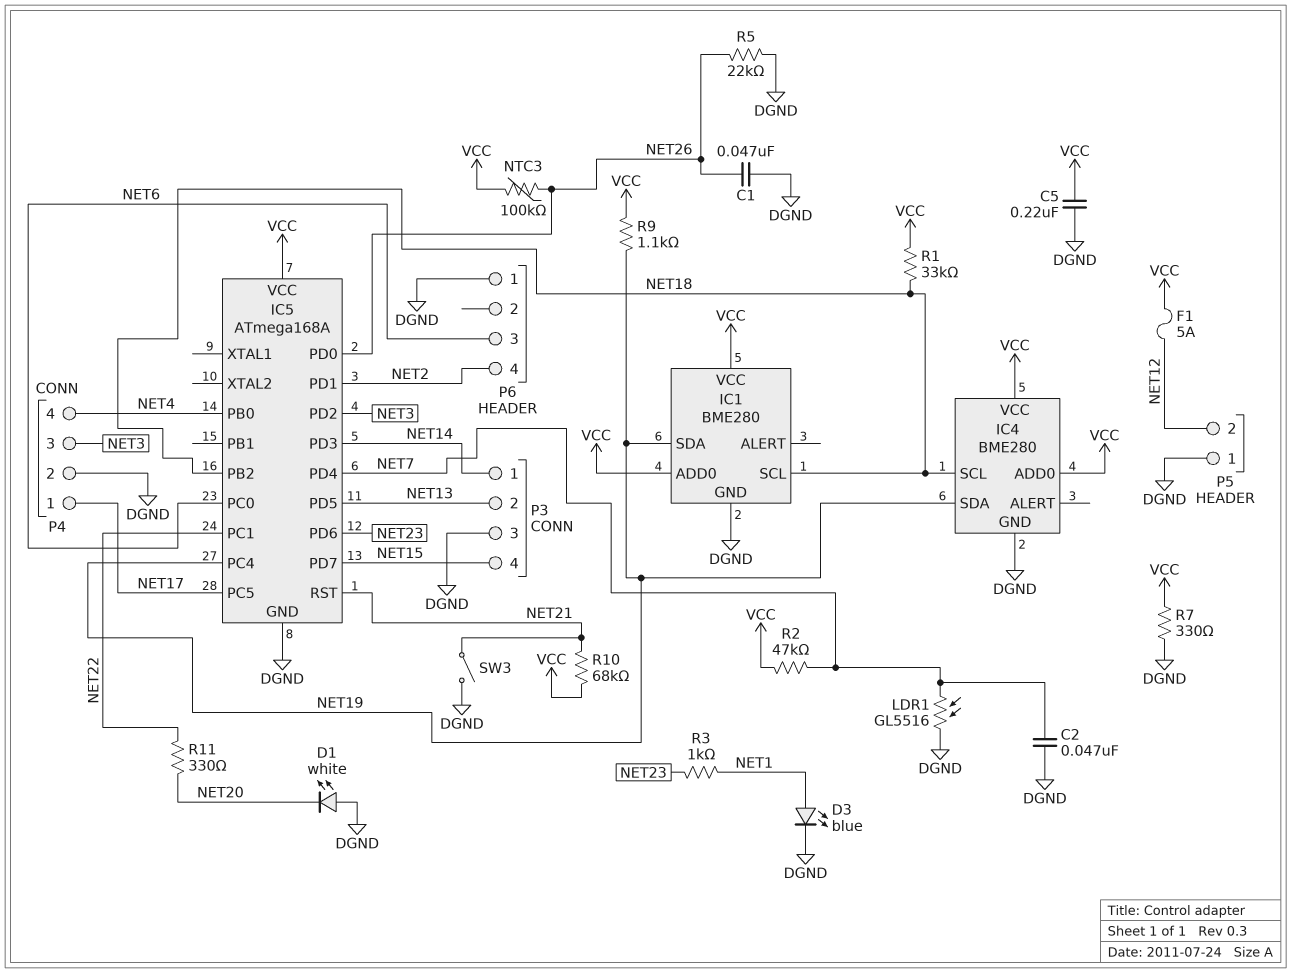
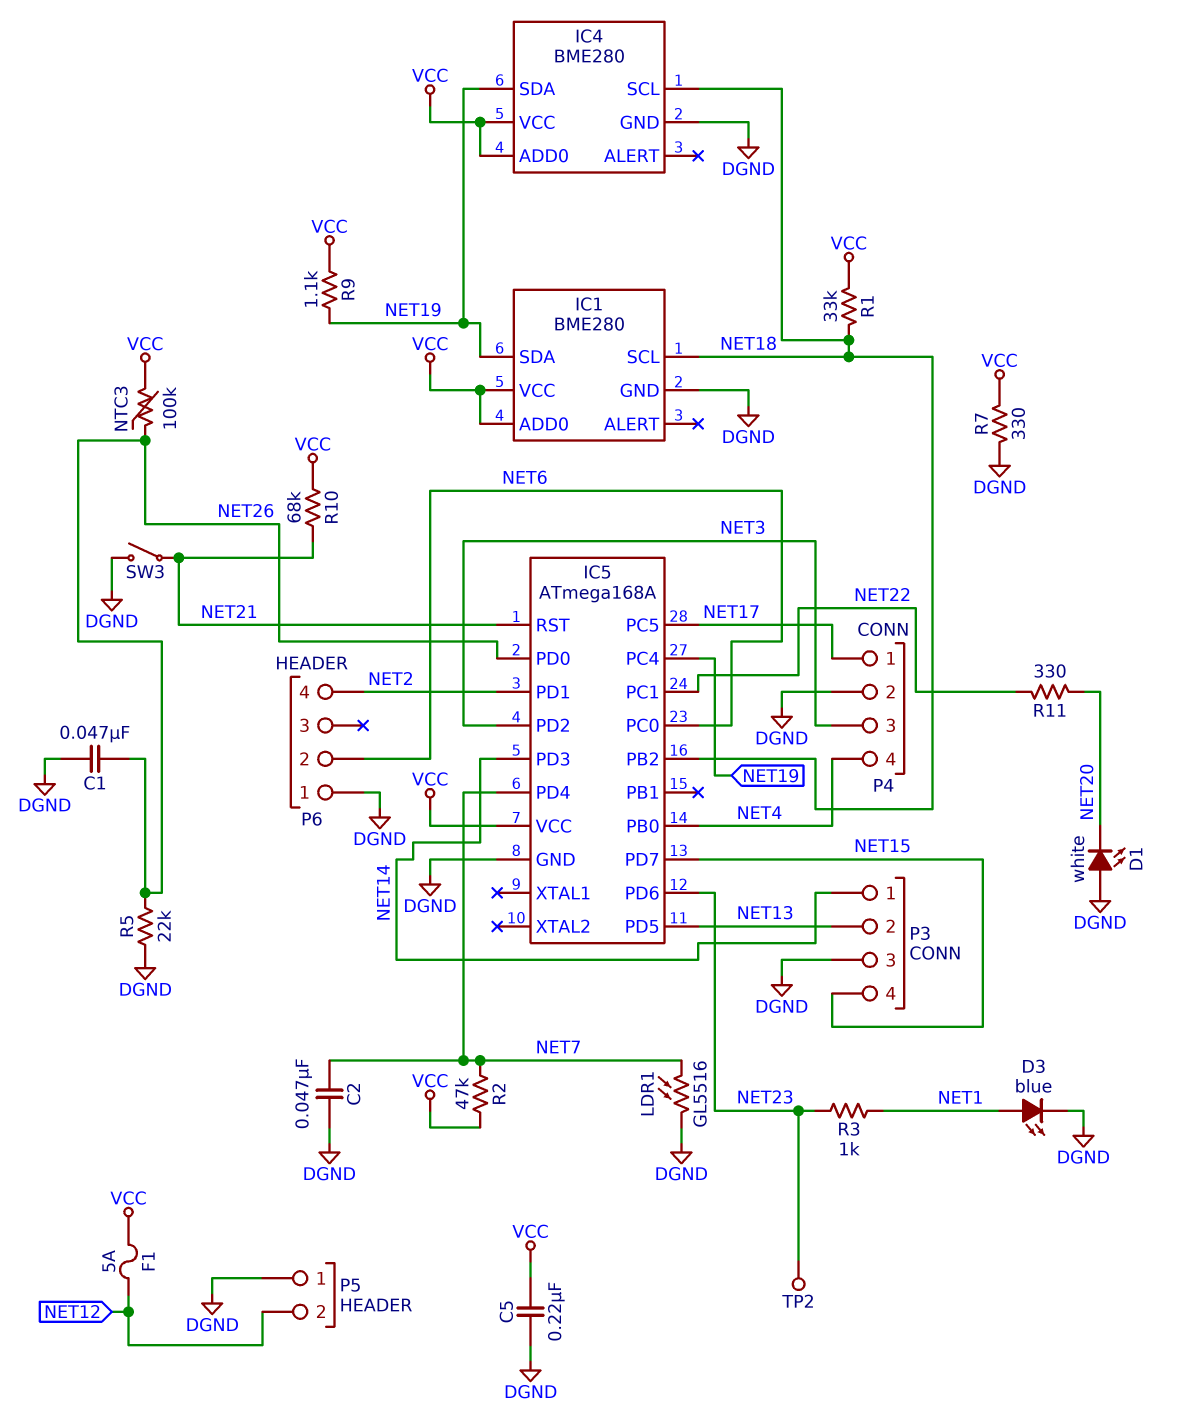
P6 pin 2: none -> NET6
P6 pin 3: NET6 -> none
TP2: none -> test point (NET23)

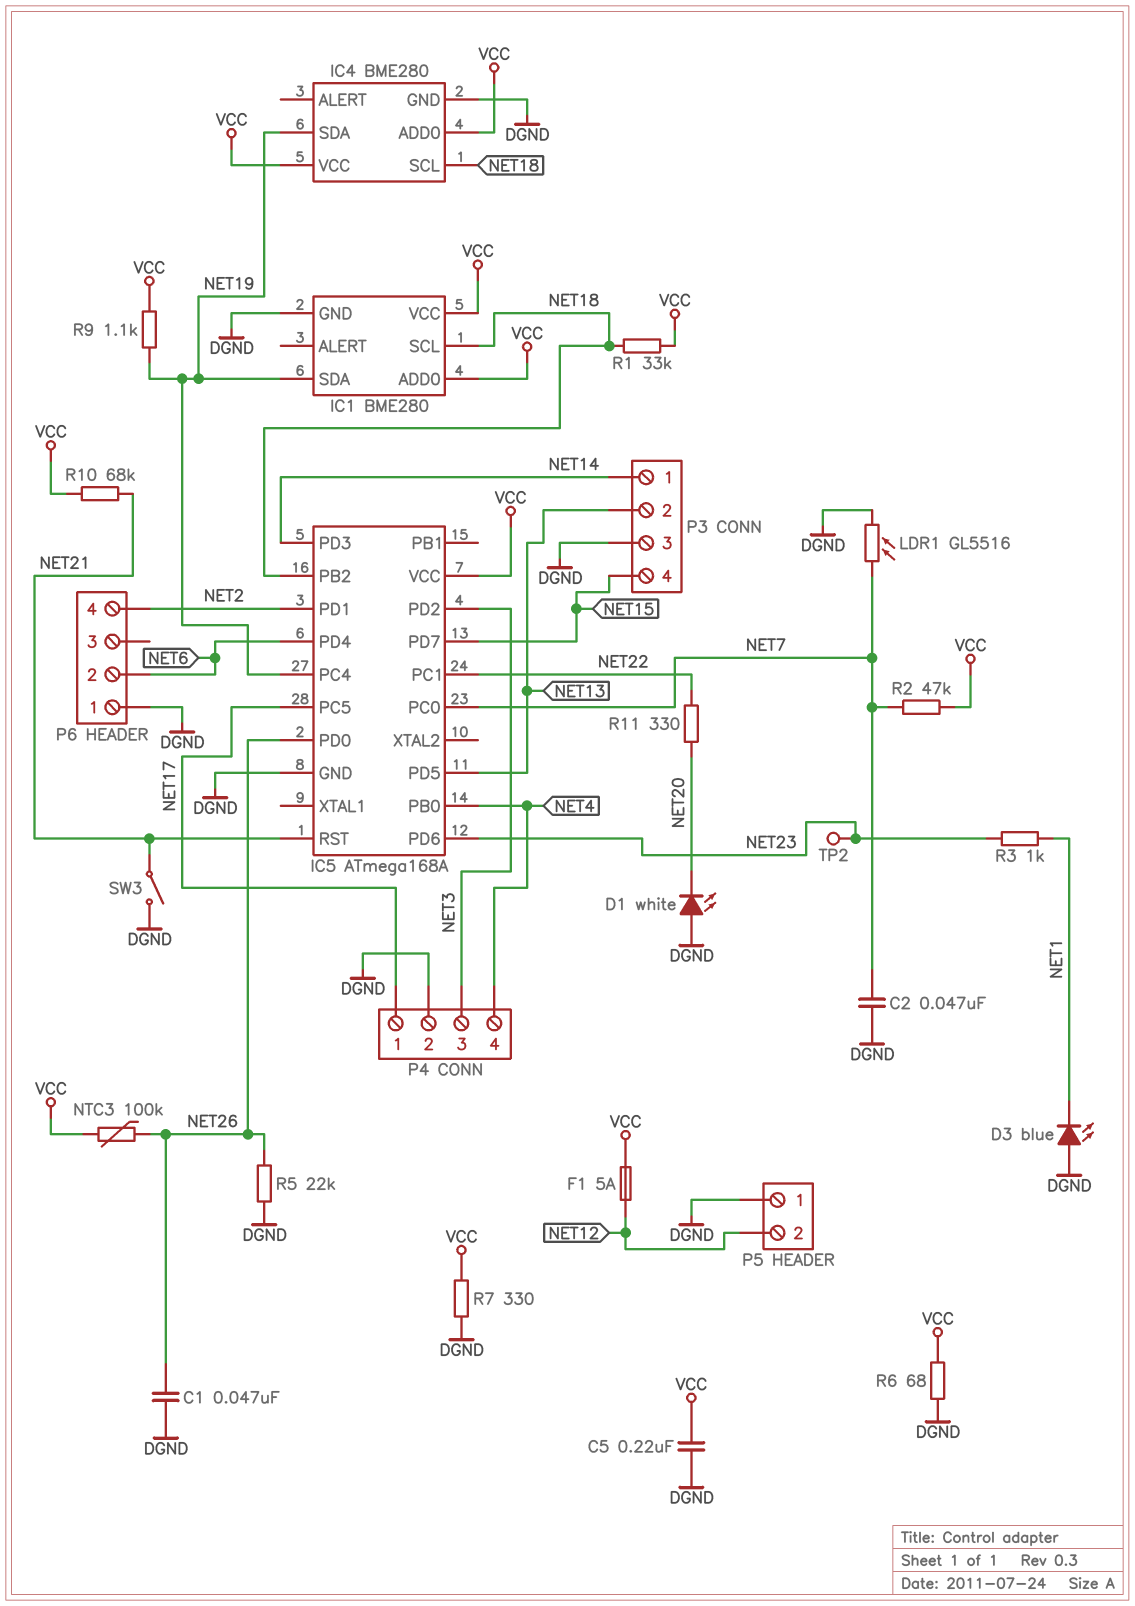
D3: LED blue (A NET1, K DGND) -> LED blue (A DGND, K NET1)
IC5 pin PC0: NET6 -> NET7
IC5 pin PD4: NET7 -> NET6
R6: none -> 68 (DGND, VCC)

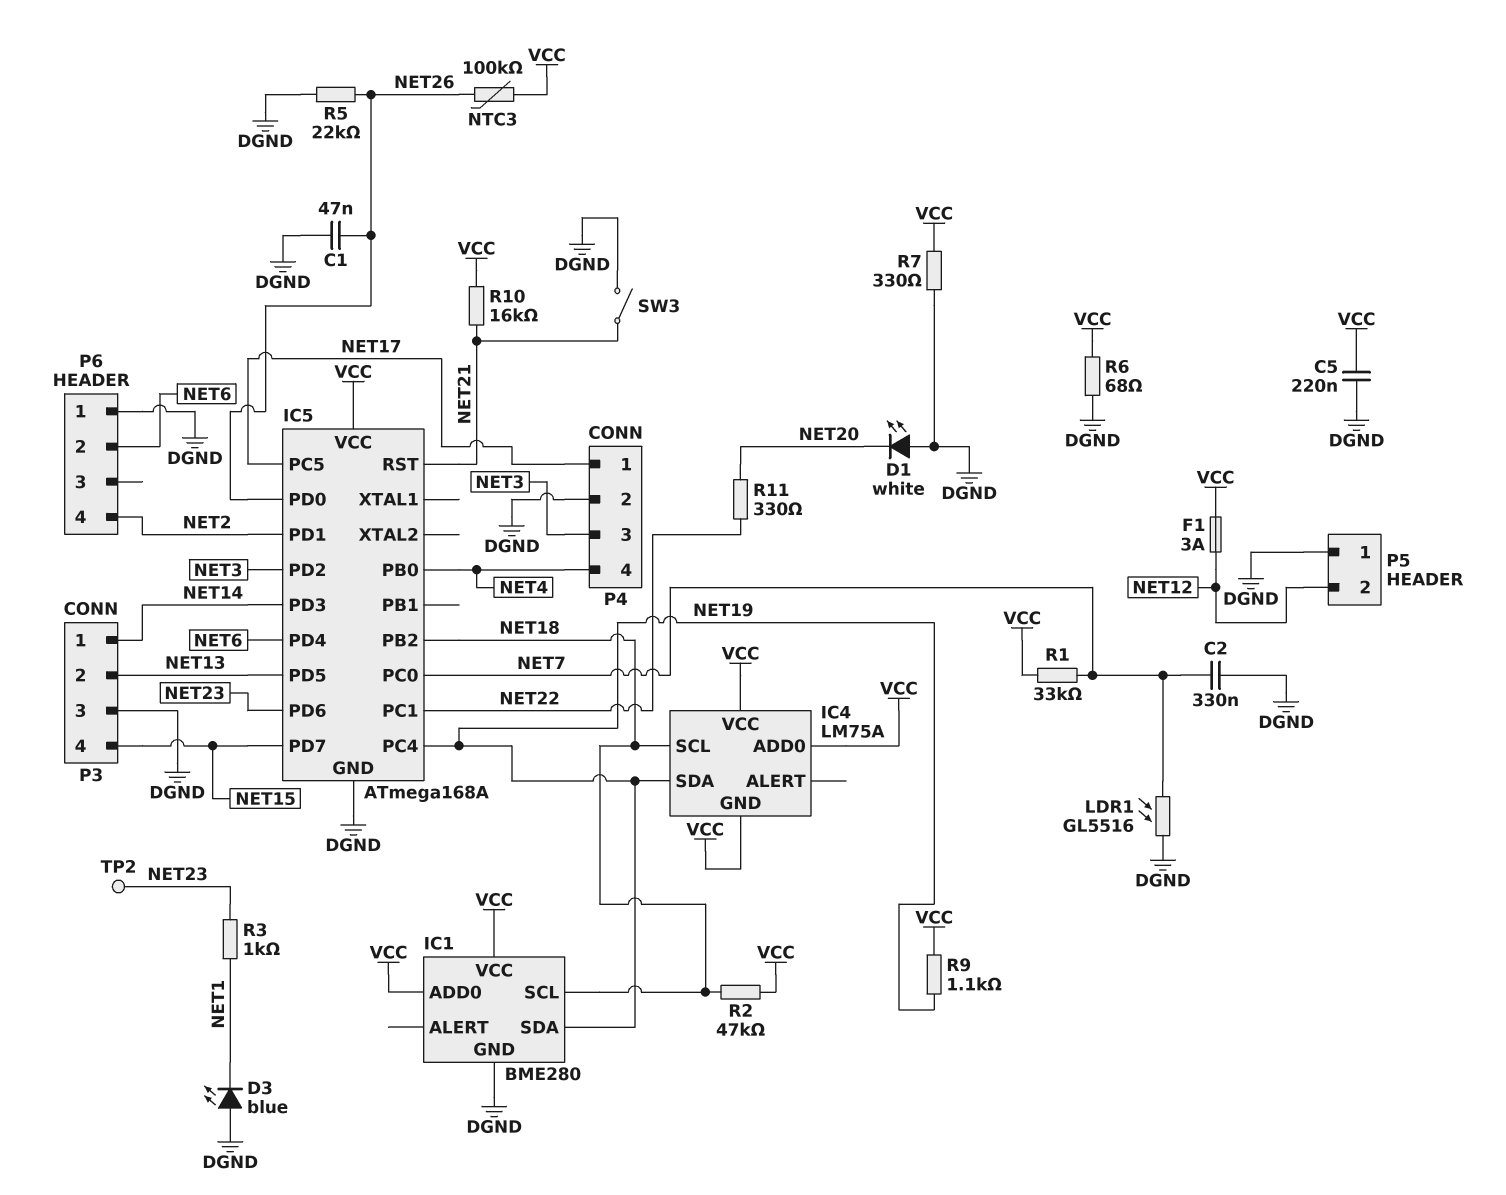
C2: 47nF (DGND, NET7) -> 330nF (DGND, NET7)
F1: 5A (NET12, VCC) -> 3A (NET12, VCC)
IC4: BME280 -> LM75A
IC4 pin GND: DGND -> VCC
R1: 33k (NET18, VCC) -> 33k (NET7, VCC)
R2: 47k (NET7, VCC) -> 47k (NET18, VCC)
R10: 68k (NET21, VCC) -> 16k (NET21, VCC)

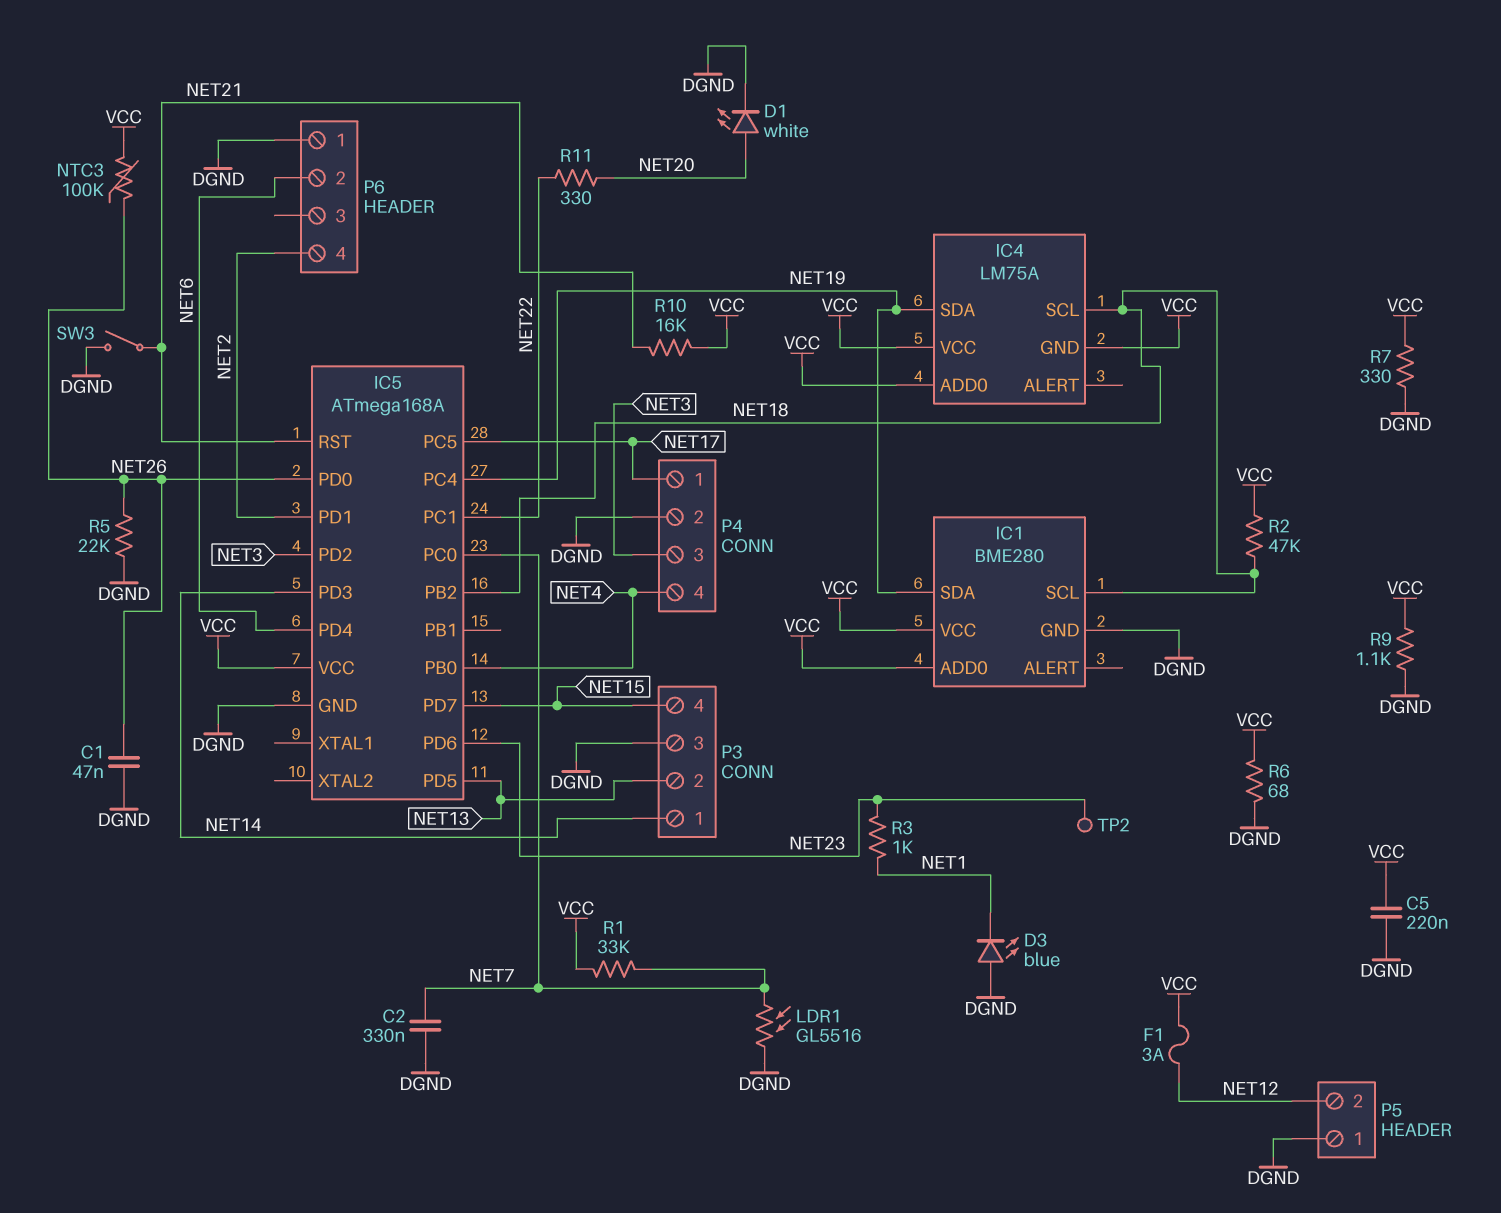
D1: LED white (A DGND, K NET20) -> LED white (A NET20, K DGND)
R9: 1.1k (NET19, VCC) -> 1.1k (DGND, VCC)

